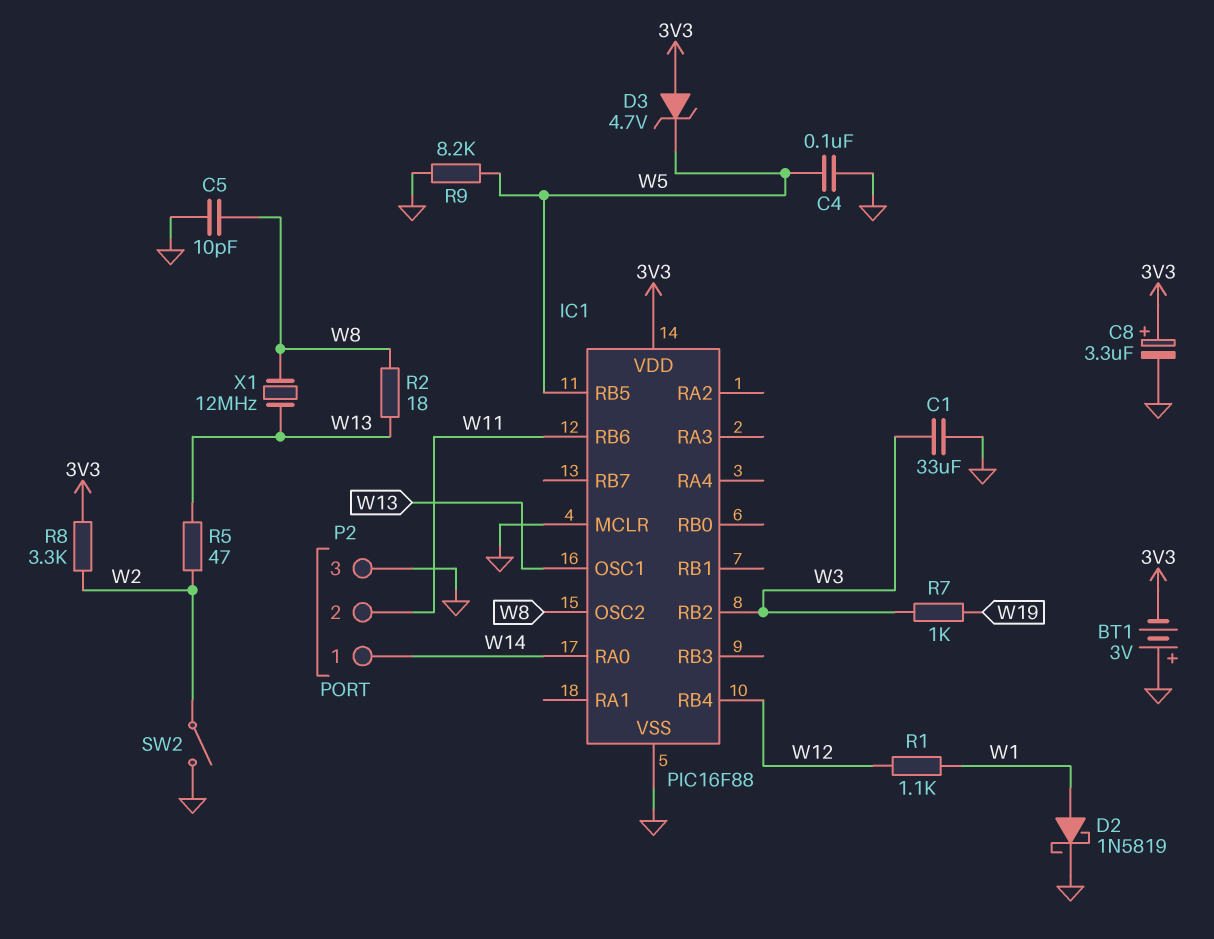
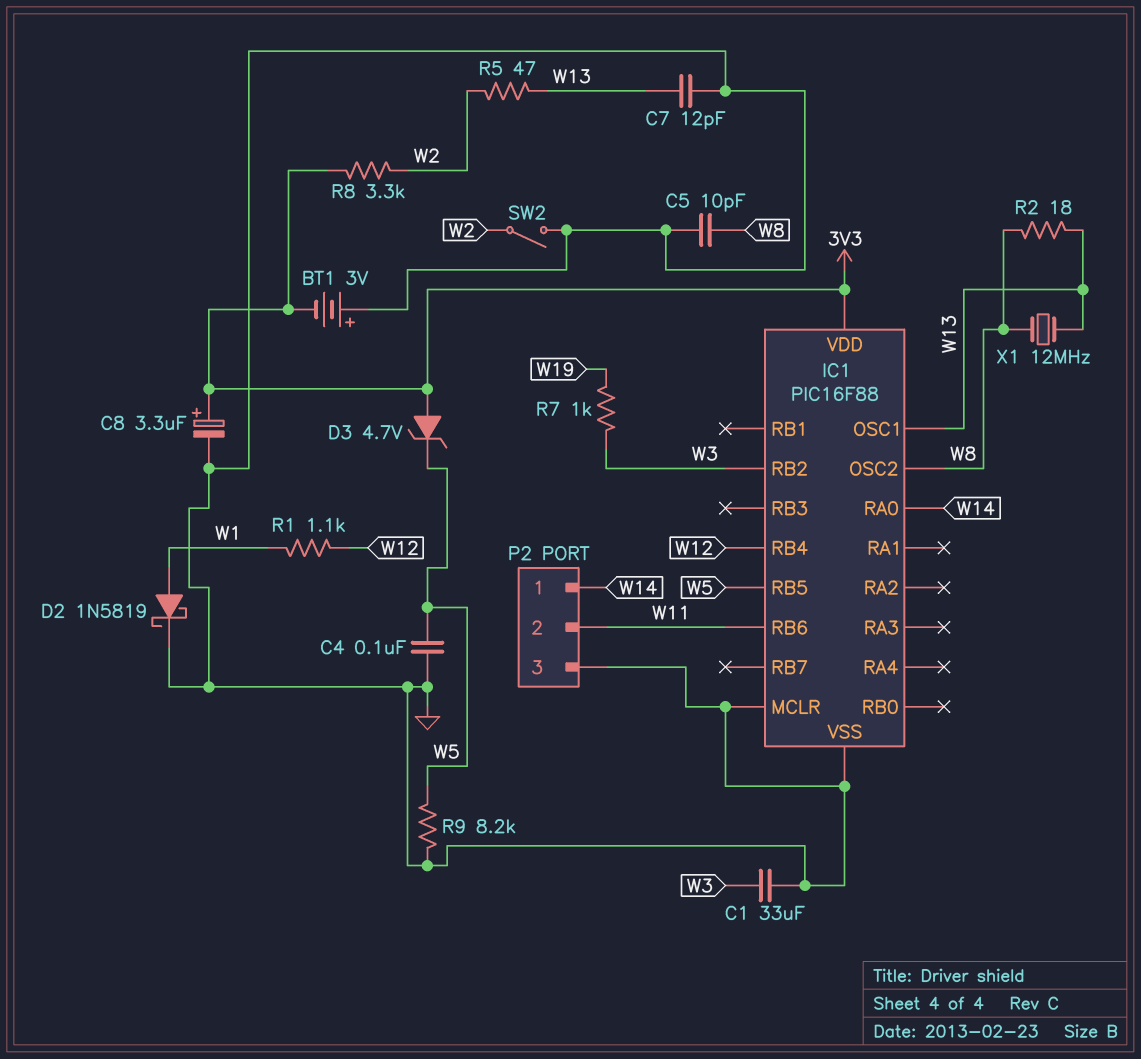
C7: none -> 12pF (GND, W13)

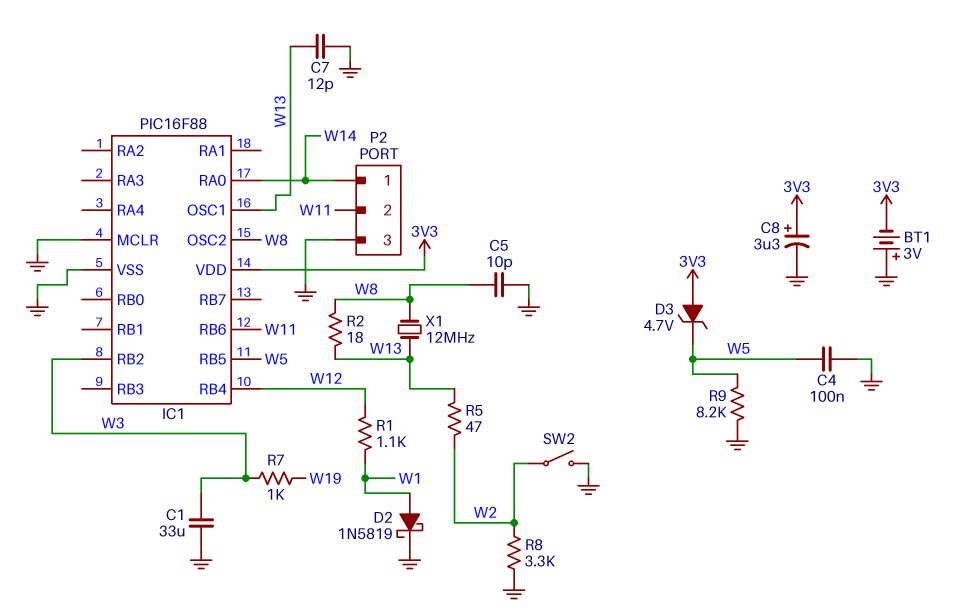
R8: 3.3k (3V3, W2) -> 3.3k (GND, W2)

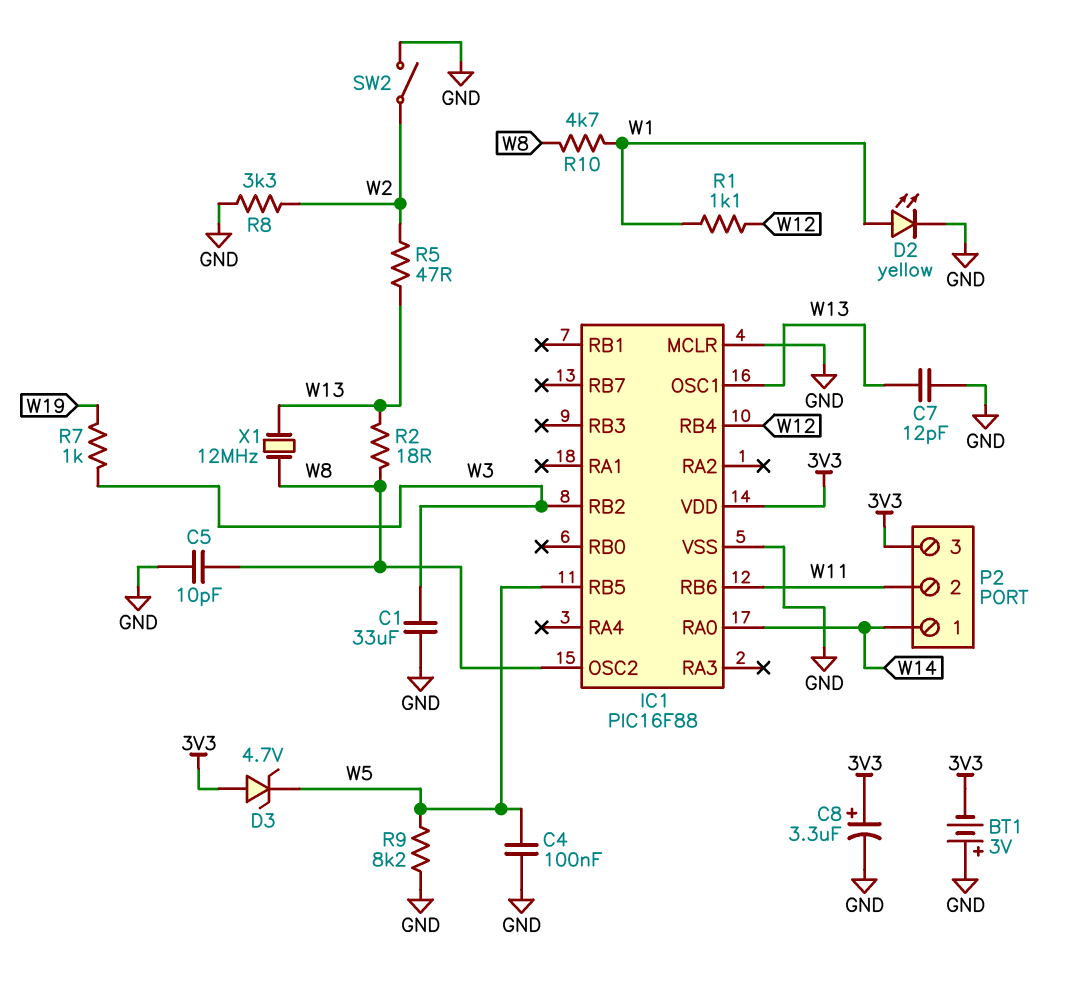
D2: schottky 1N5819 (A W1, K GND) -> LED yellow (A W1, K GND)
P2 pin 3: GND -> 3V3
R10: none -> 4.7k (W1, W8)

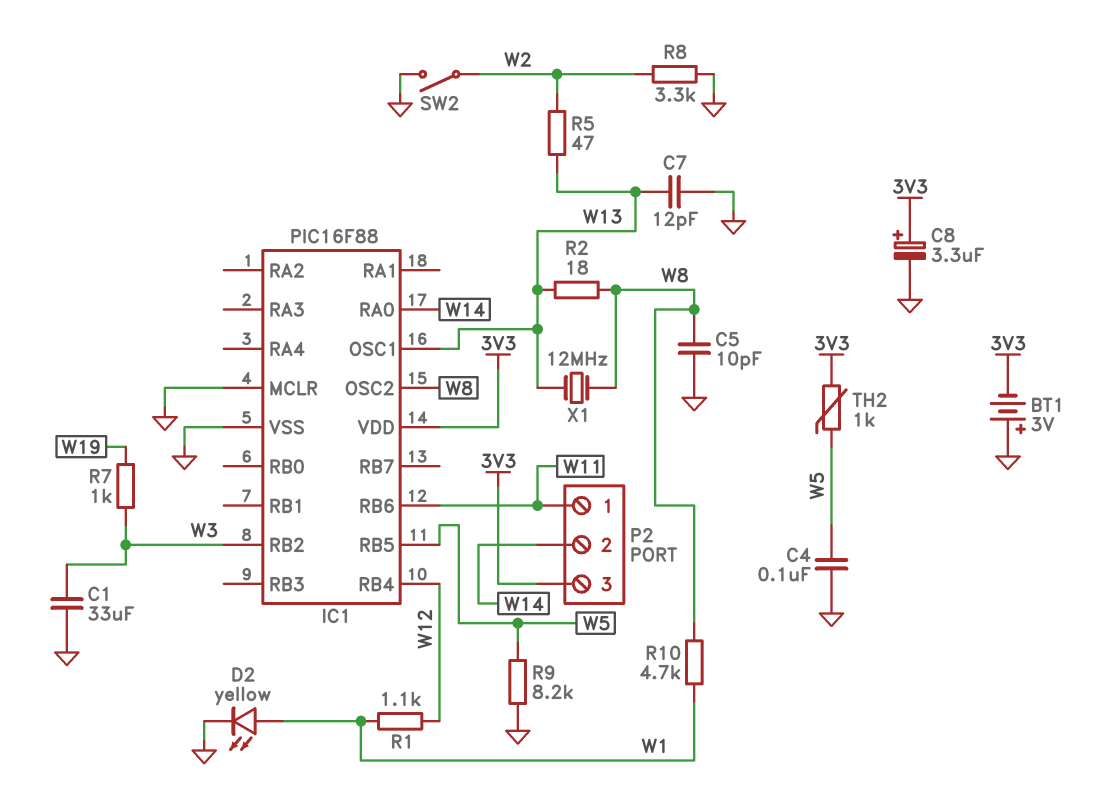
D3: zener 4.7V (A 3V3, K W5) -> none
P2 pin 1: W14 -> W11
P2 pin 2: W11 -> W14
TH2: none -> 1k (3V3, W5)

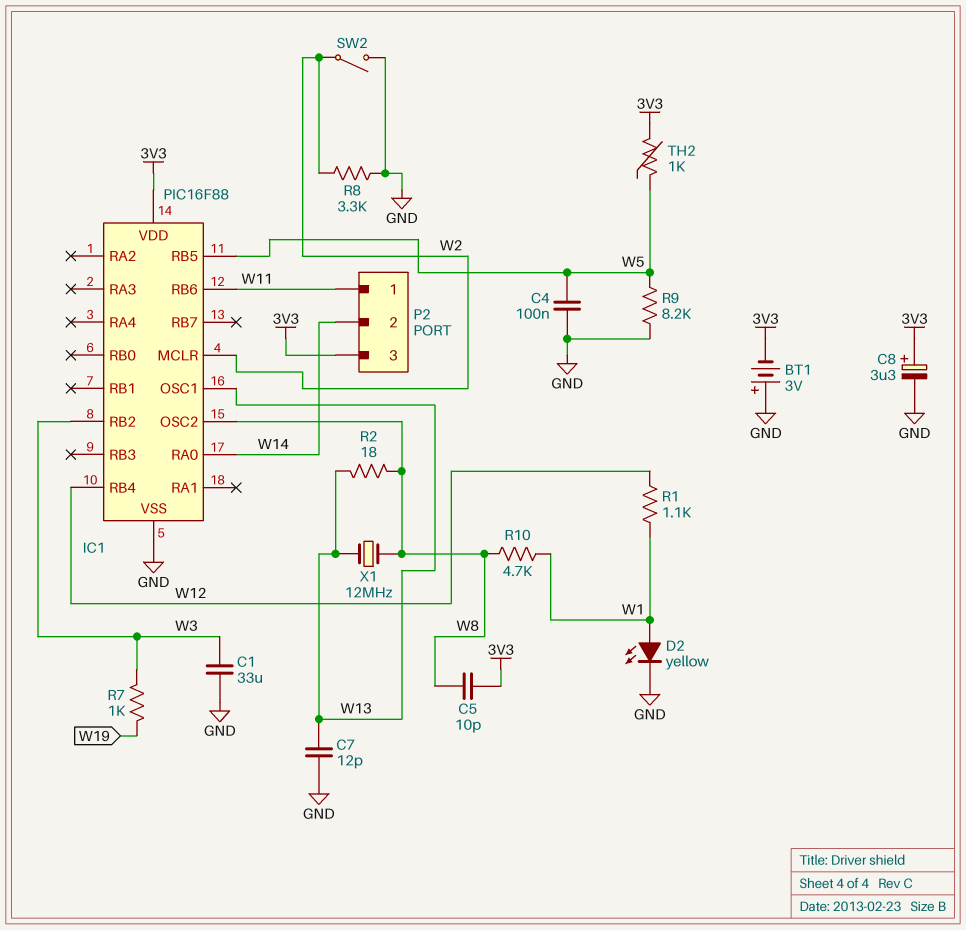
C5: 10pF (GND, W8) -> 10pF (3V3, W8)
IC1 pin MCLR: GND -> W2
R5: 47 (W2, W13) -> none

